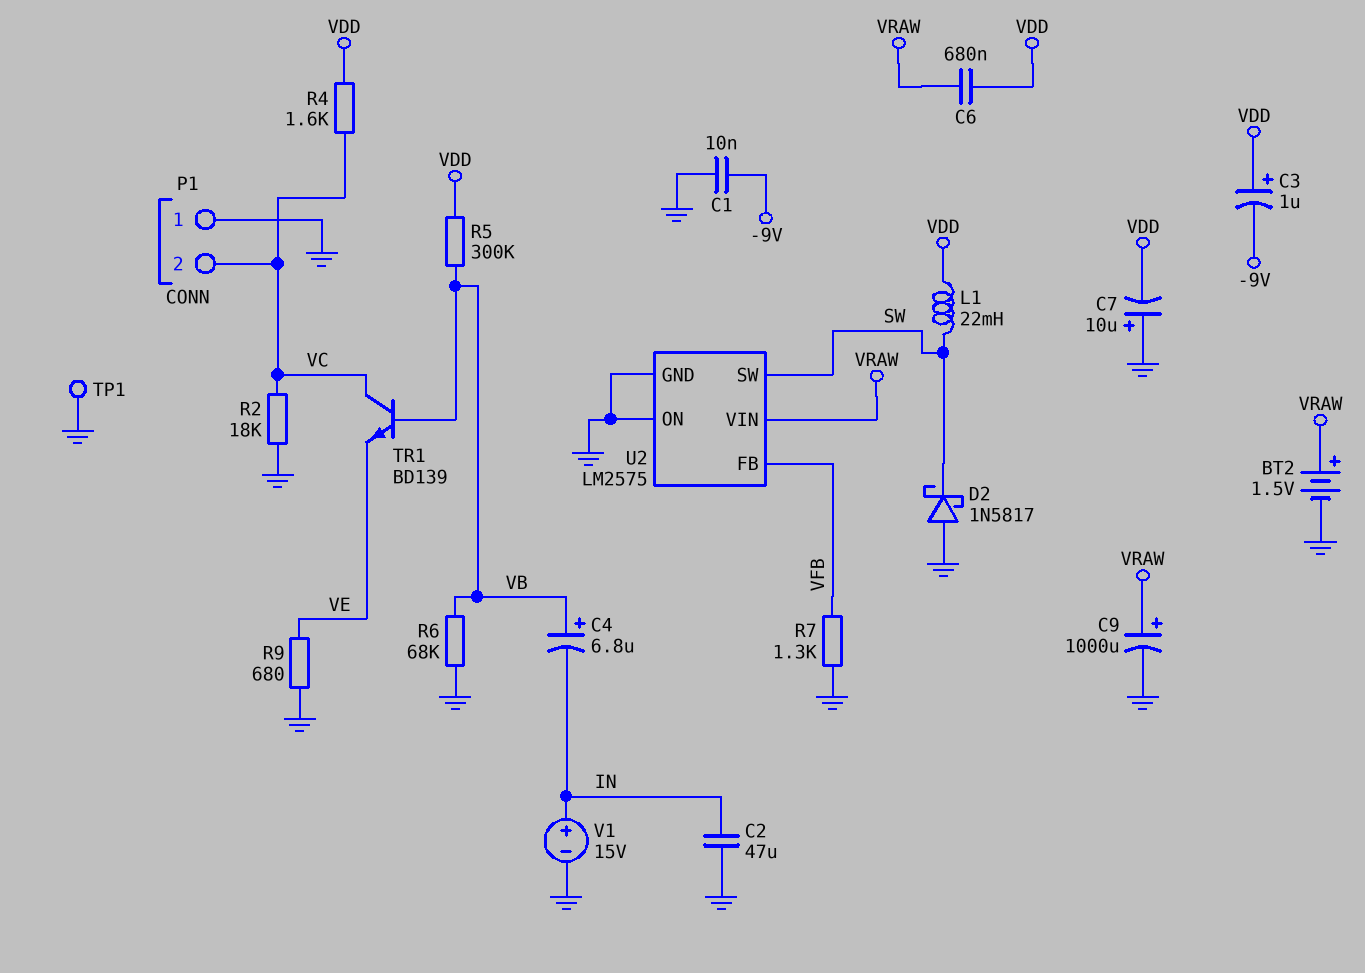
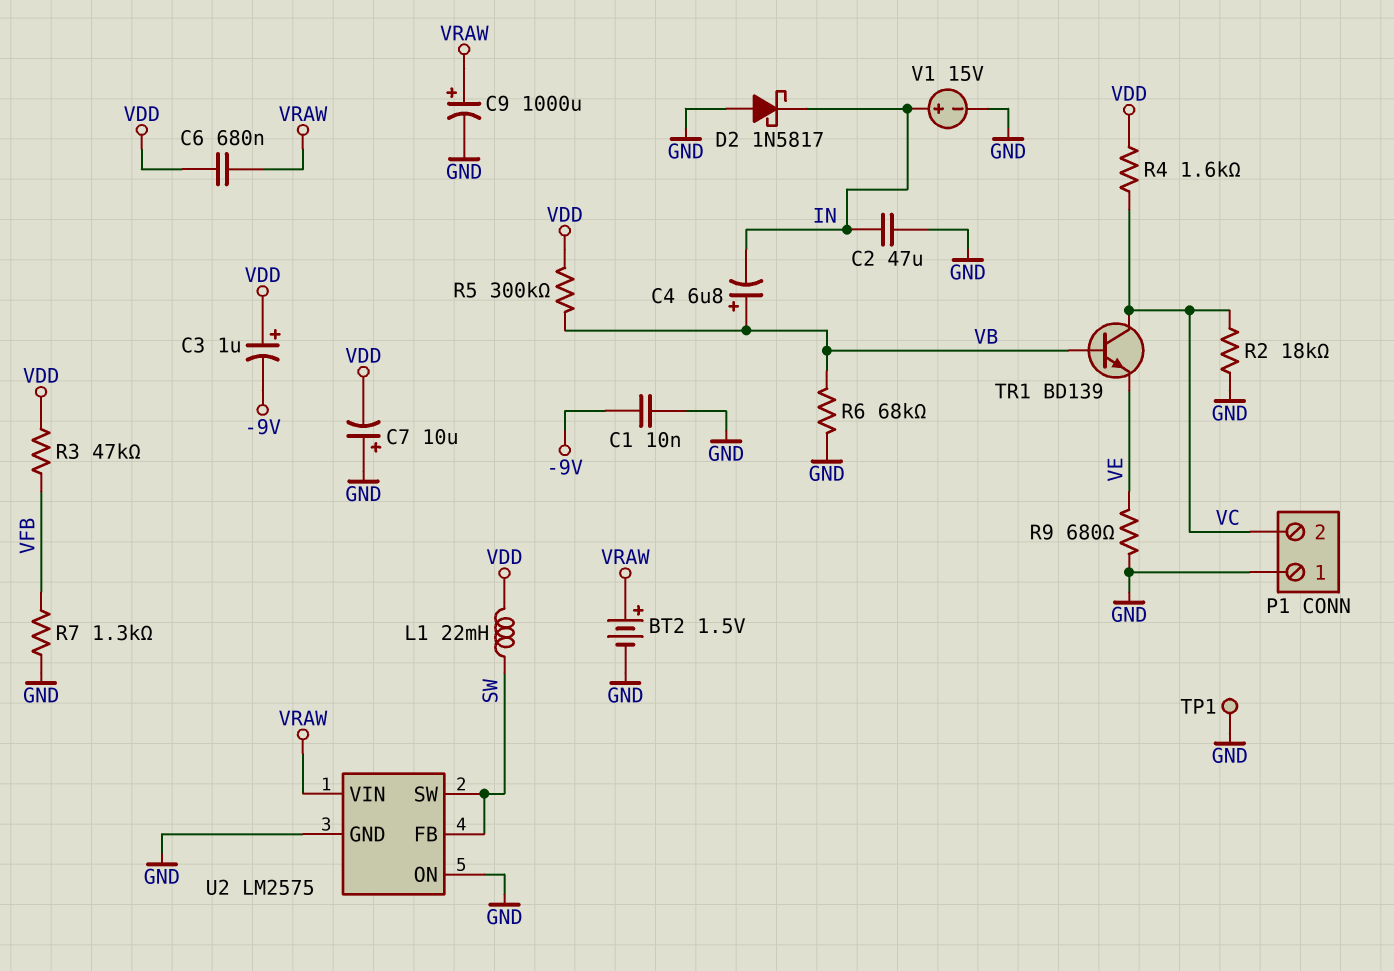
D2: schottky 1N5817 (A GND, K SW) -> schottky 1N5817 (A GND, K IN)
R3: none -> 47k (VDD, VFB)
U2 pin FB: VFB -> SW

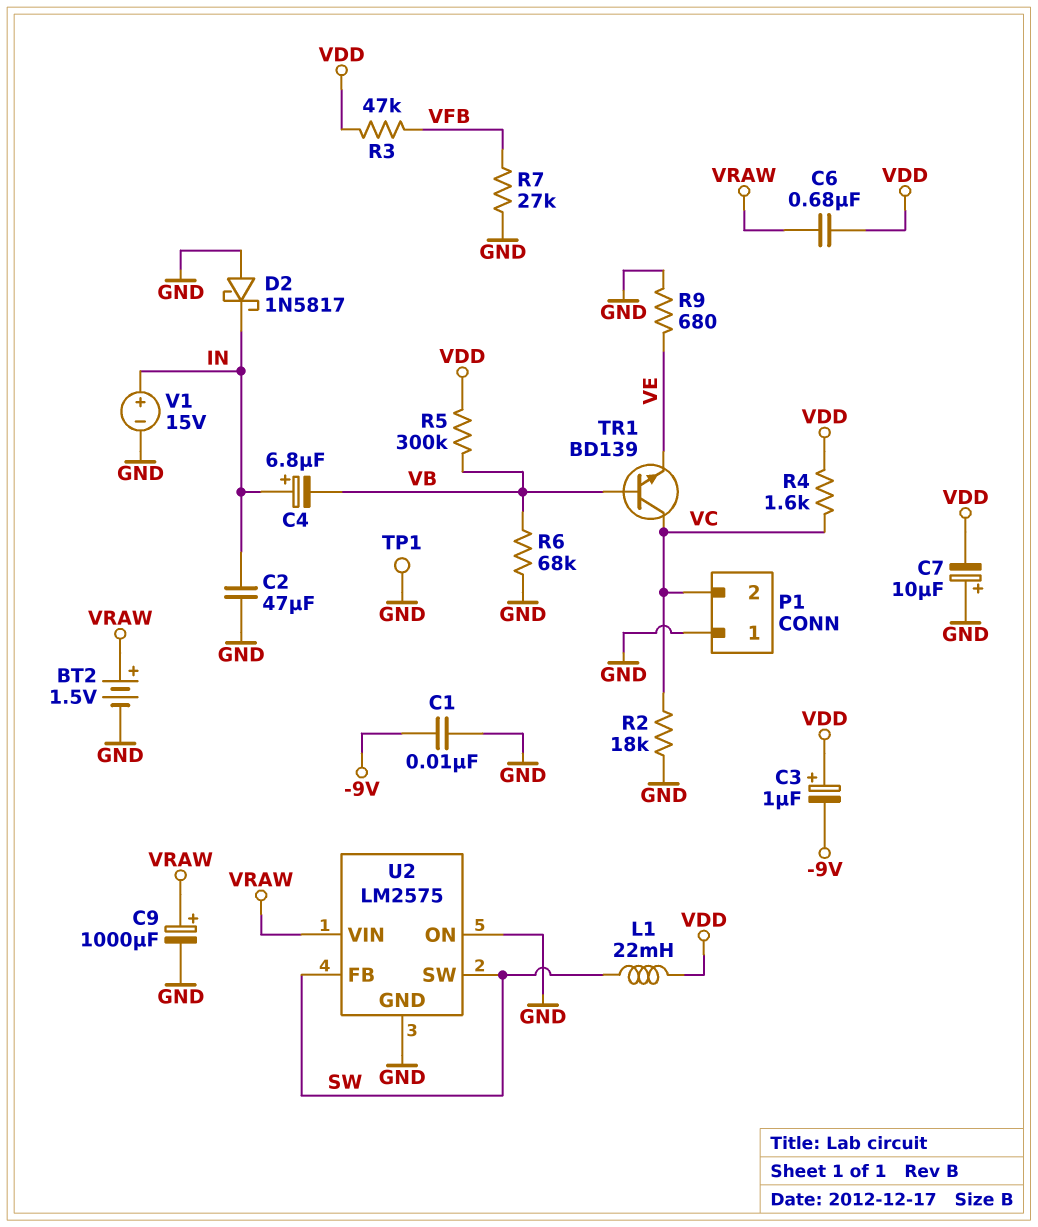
C4: 6.8uF (plus VB, minus IN) -> 6.8uF (plus IN, minus VB)
R7: 1.3k (GND, VFB) -> 27k (GND, VFB)

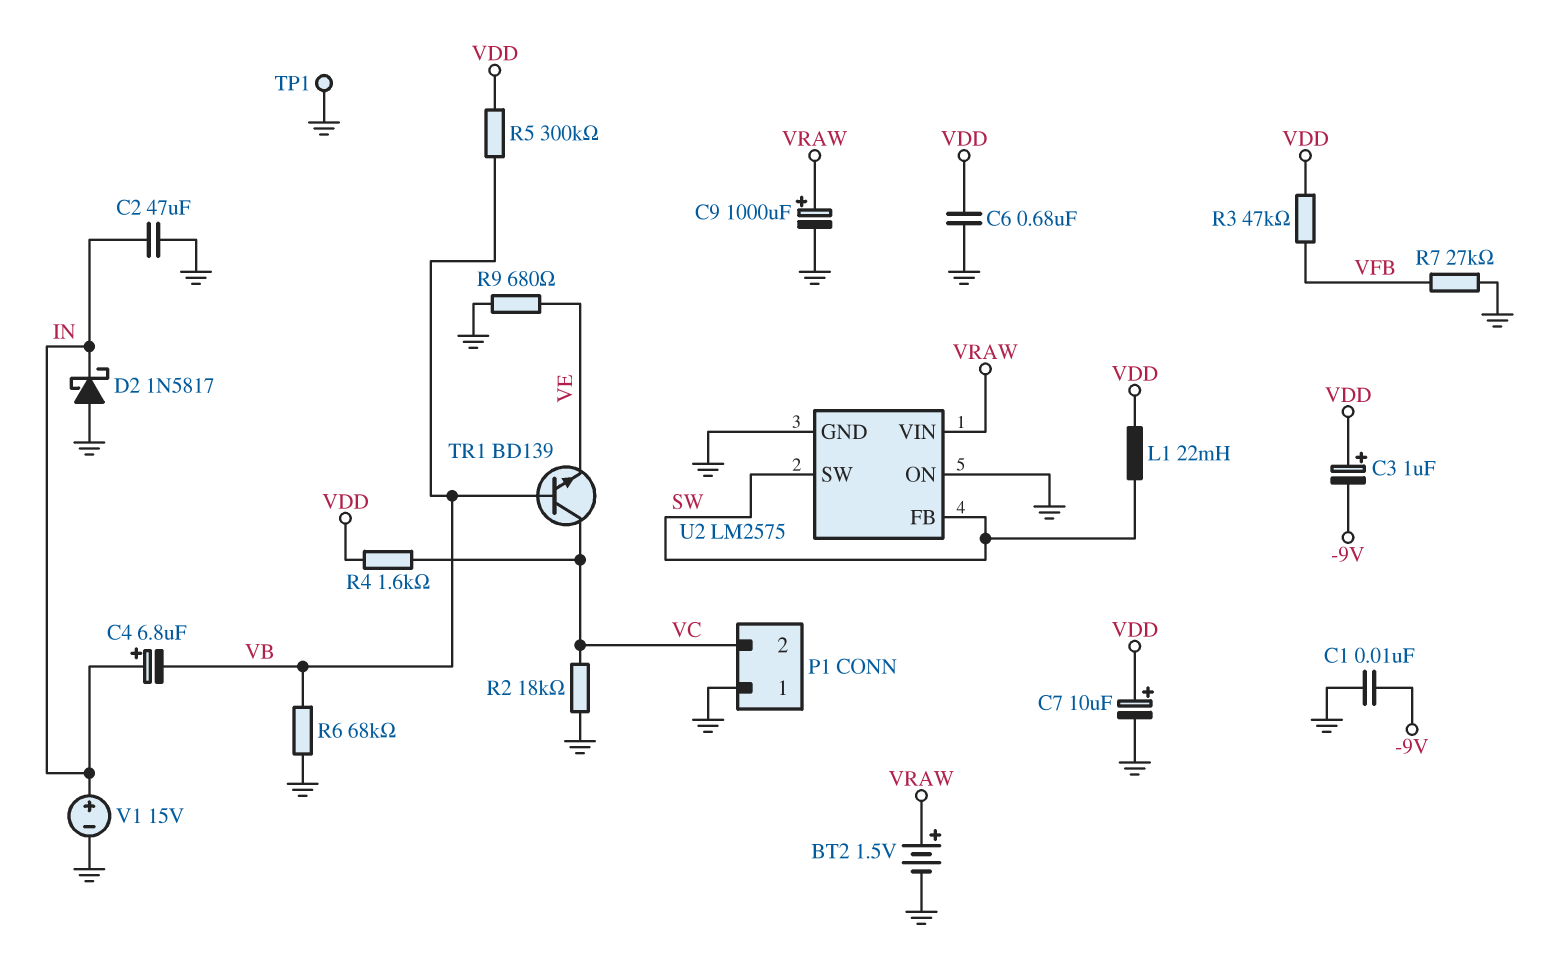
C6: 680nF (VDD, VRAW) -> 680nF (GND, VDD)
C7: 10uF (plus GND, minus VDD) -> 10uF (plus VDD, minus GND)

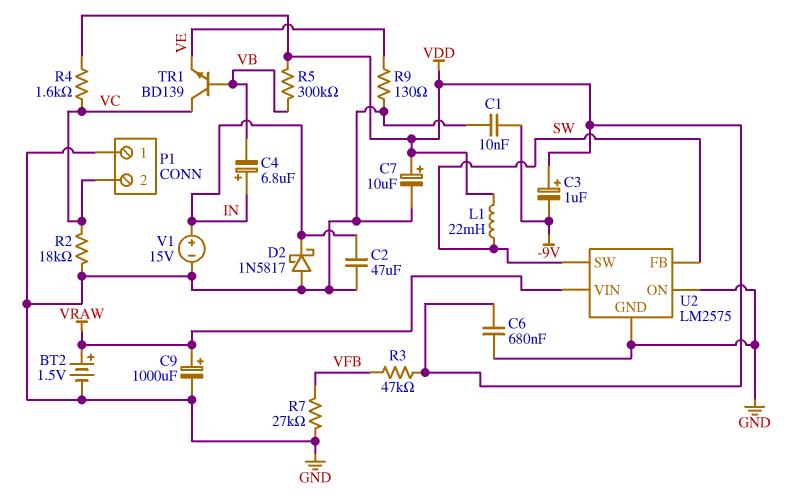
R6: 68k (GND, VB) -> none
R9: 680 (GND, VE) -> 130 (GND, VE)
TP1: test point (GND) -> none

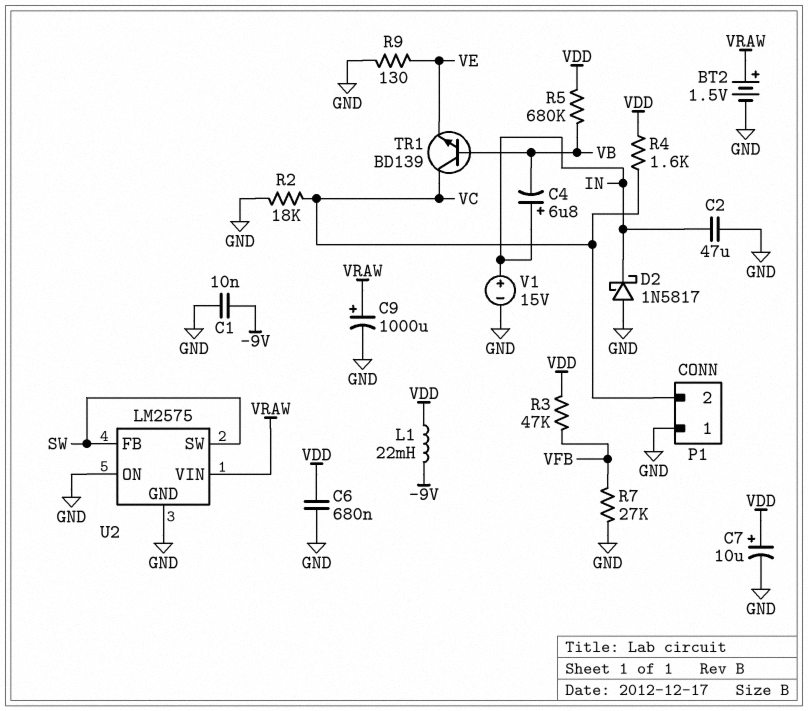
C3: 1uF (plus VDD, minus -9V) -> none
L1: 22mH (SW, VDD) -> 22mH (-9V, VDD)
R5: 300k (VB, VDD) -> 680k (VB, VDD)

